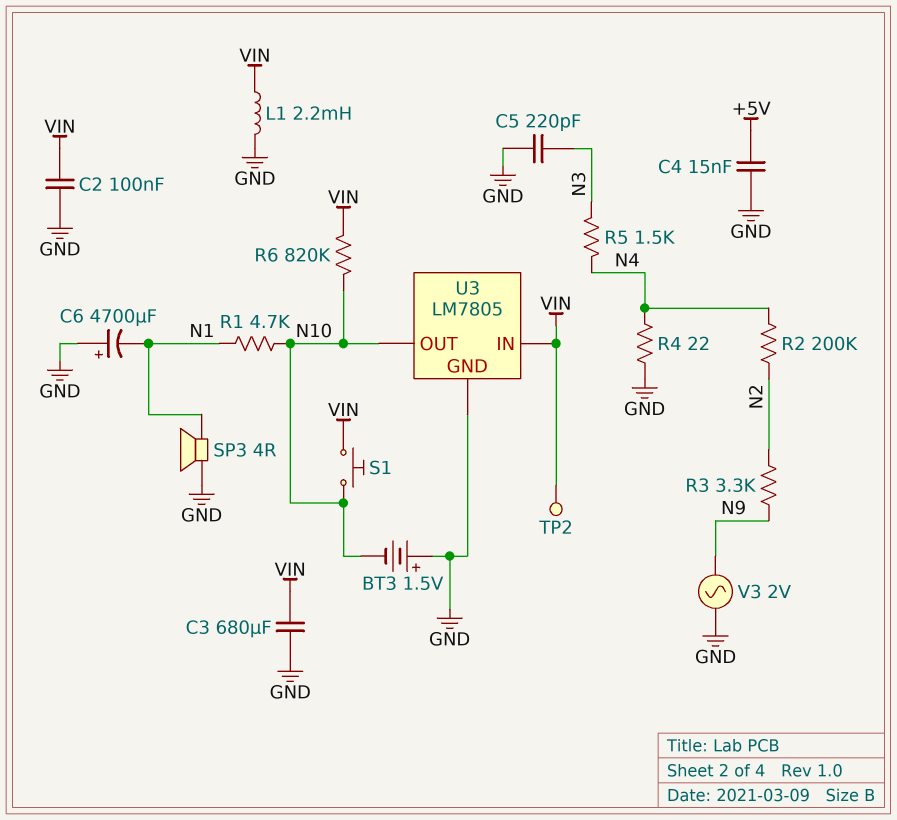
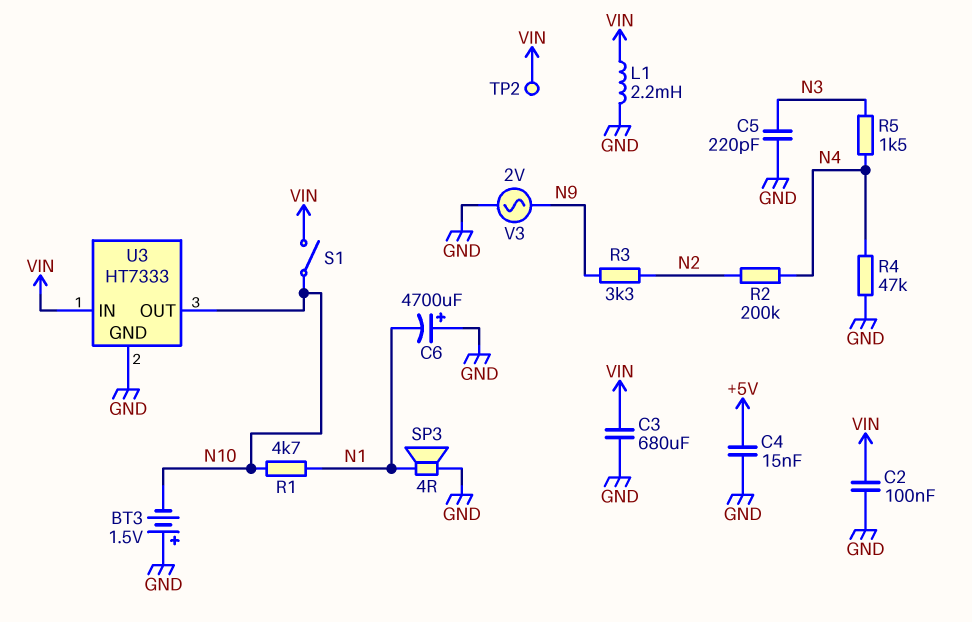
R4: 22 (GND, N4) -> 47k (GND, N4)
R6: 820k (N10, VIN) -> none
S1: button (N10, VIN) -> switch (N10, VIN)
U3: LM7805 -> HT7333

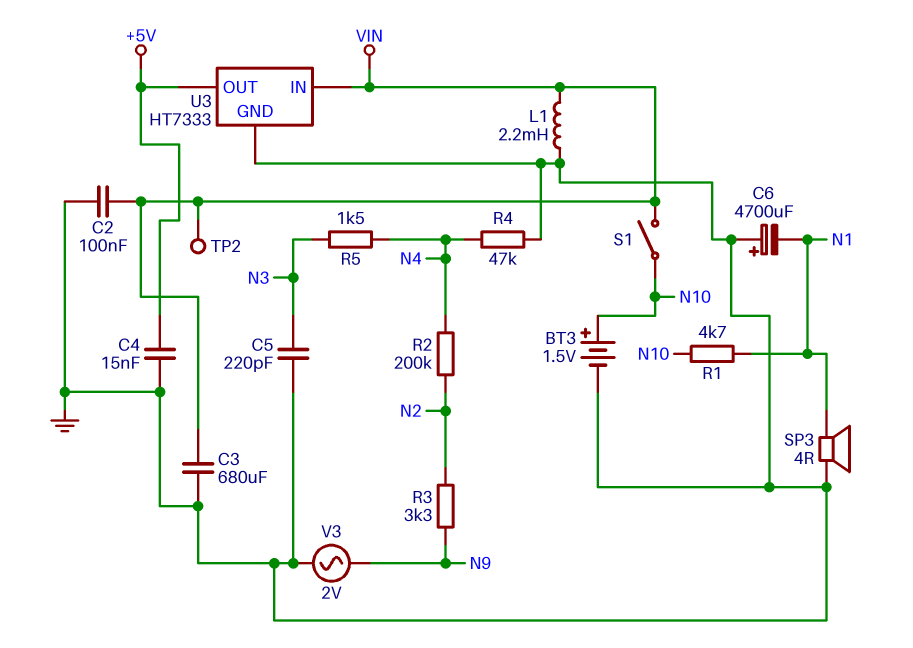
BT3: 1.5V (plus GND, minus N10) -> 1.5V (plus N10, minus GND)
U3 pin OUT: N10 -> +5V

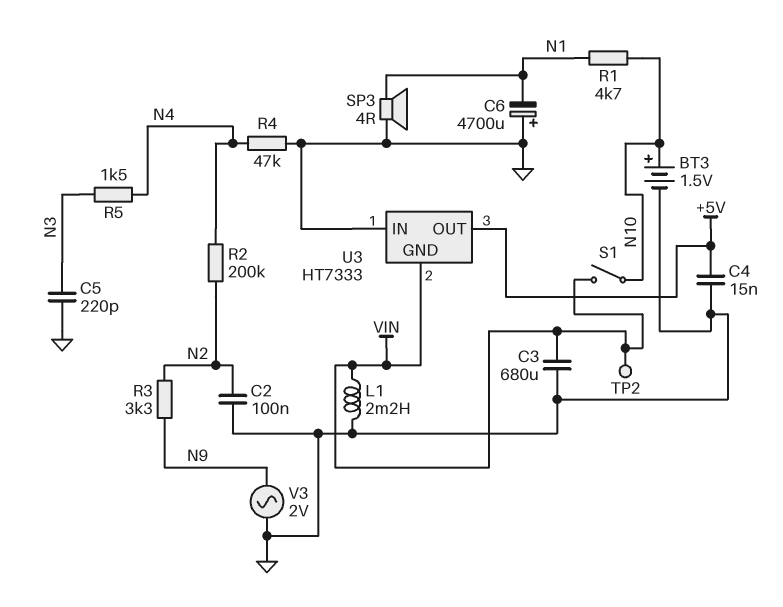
C2: 100nF (GND, VIN) -> 100nF (GND, N2)
U3 pin GND: GND -> VIN
U3 pin IN: VIN -> GND

